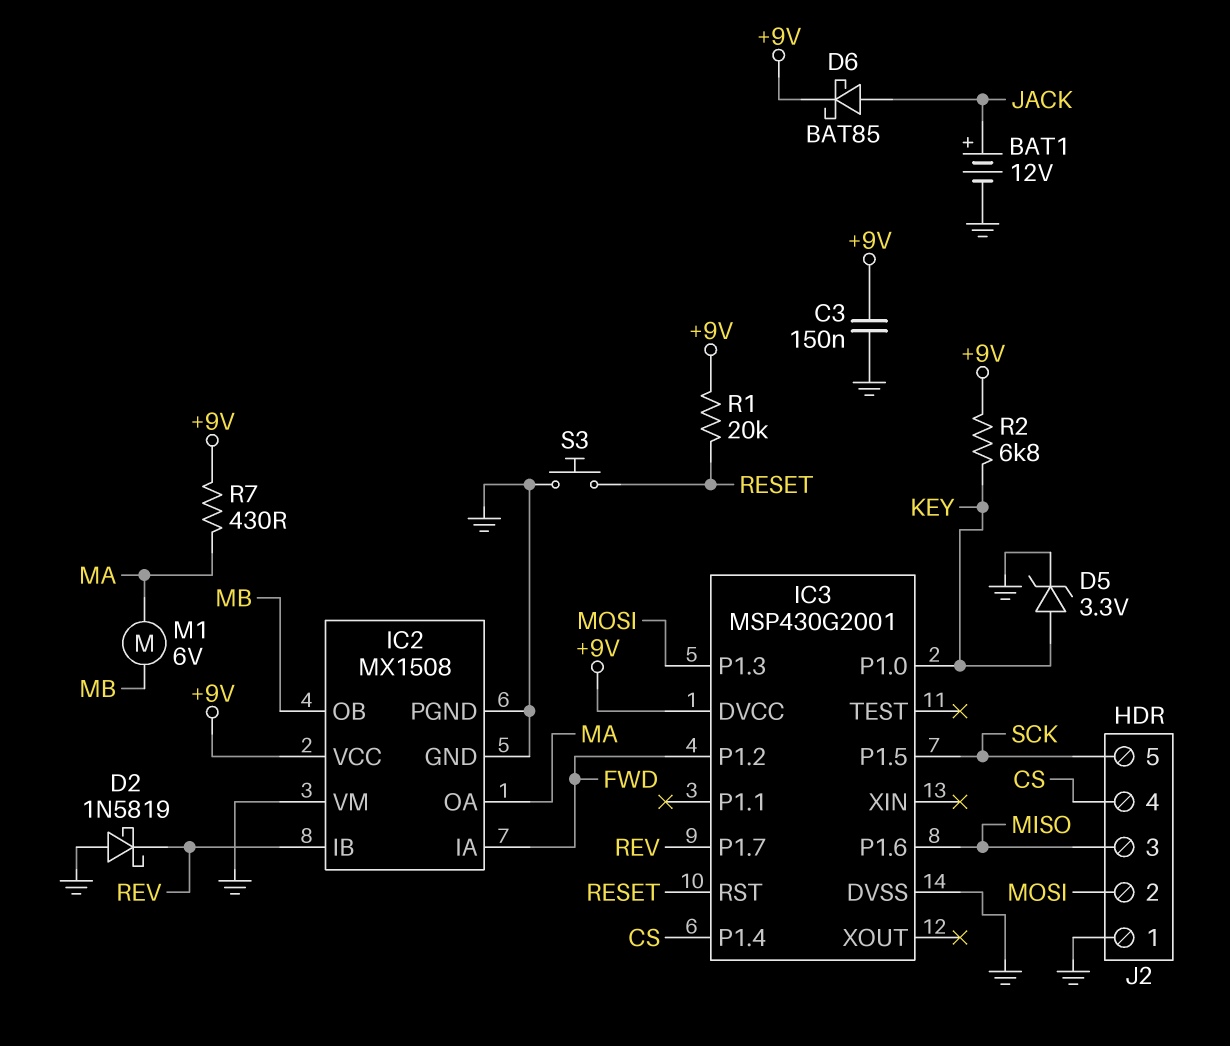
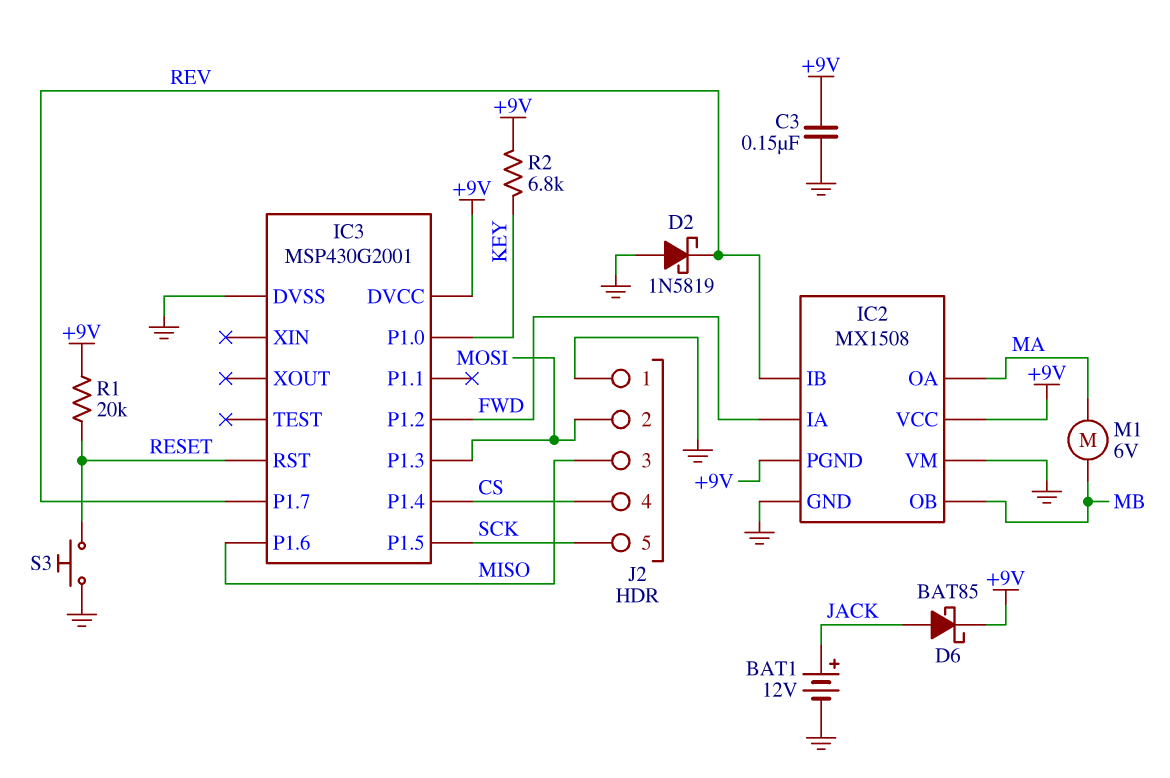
D5: zener 3.3V (A KEY, K GND) -> none
IC2 pin PGND: GND -> +9V
R7: 430 (+9V, MA) -> none

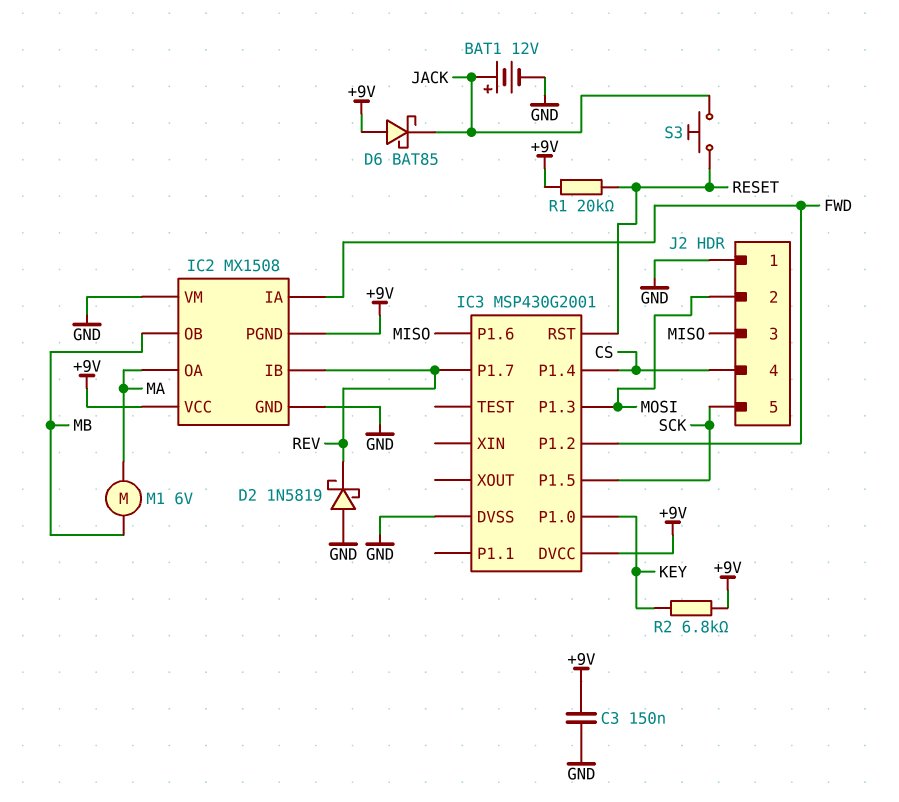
D6: schottky BAT85 (A JACK, K +9V) -> schottky BAT85 (A +9V, K JACK)
S3: button (GND, RESET) -> button (JACK, RESET)

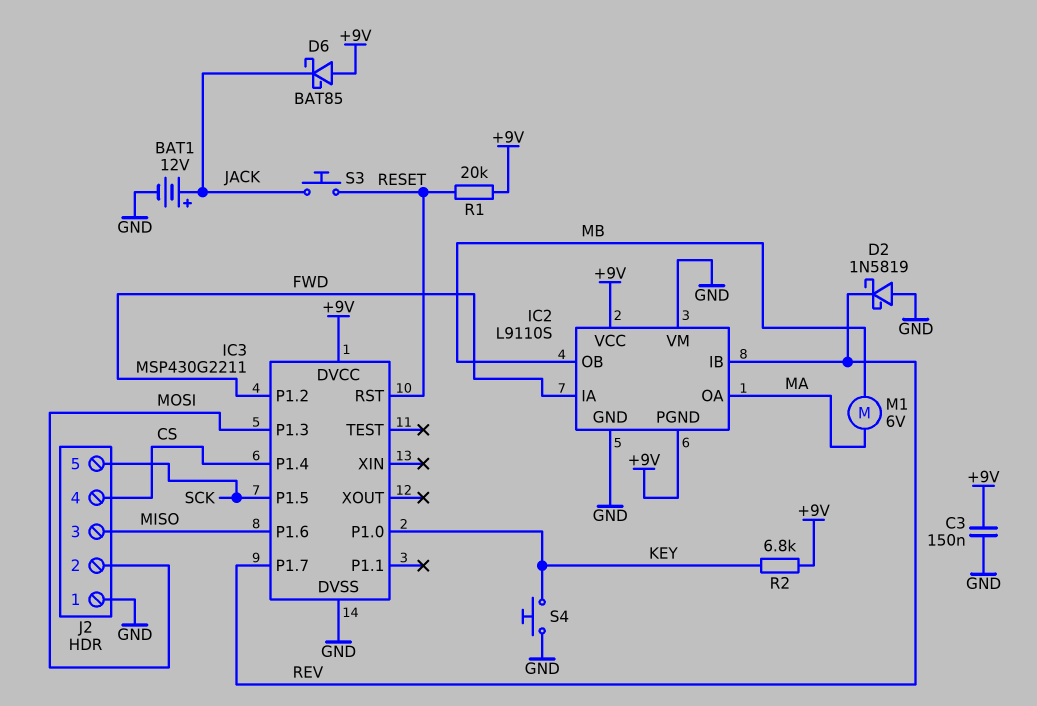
IC2: MX1508 -> L9110S
IC3: MSP430G2001 -> MSP430G2211
S4: none -> button (GND, KEY)

